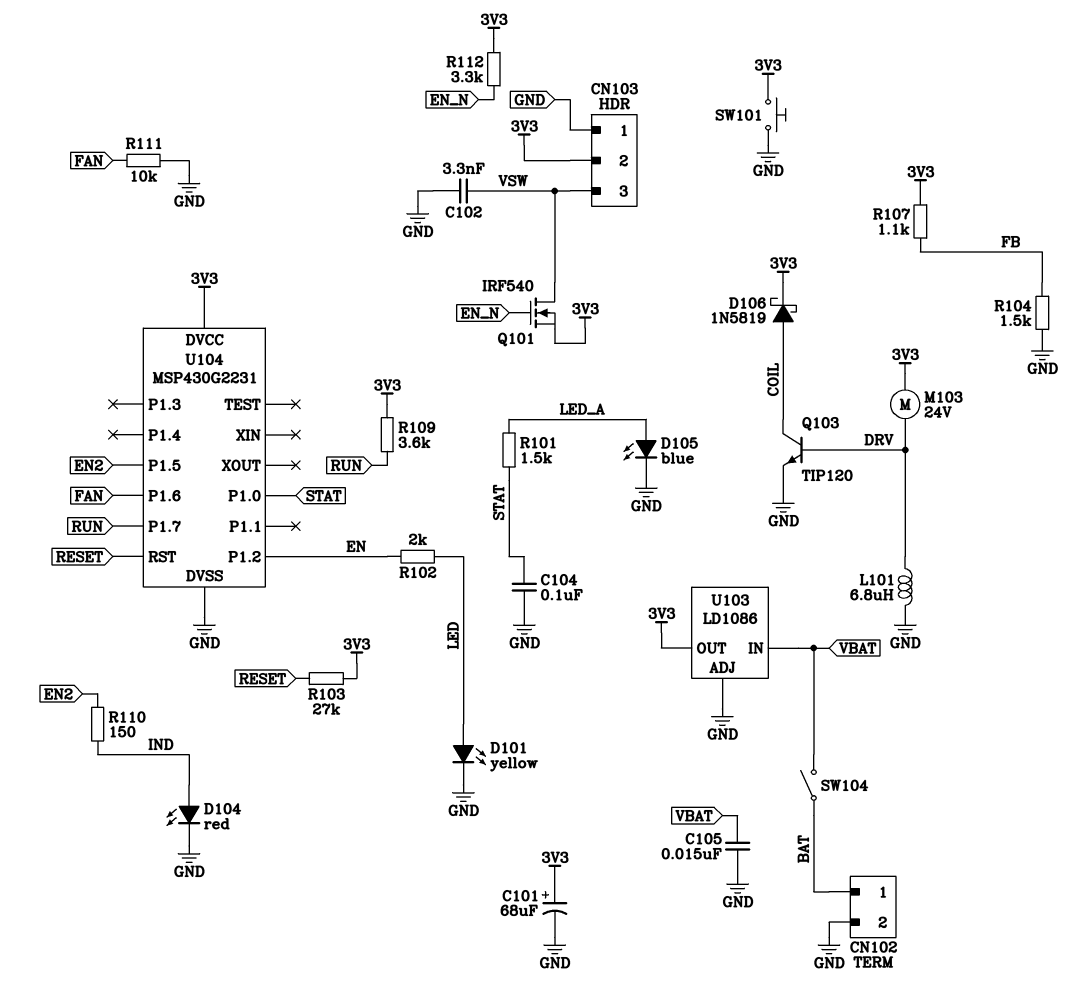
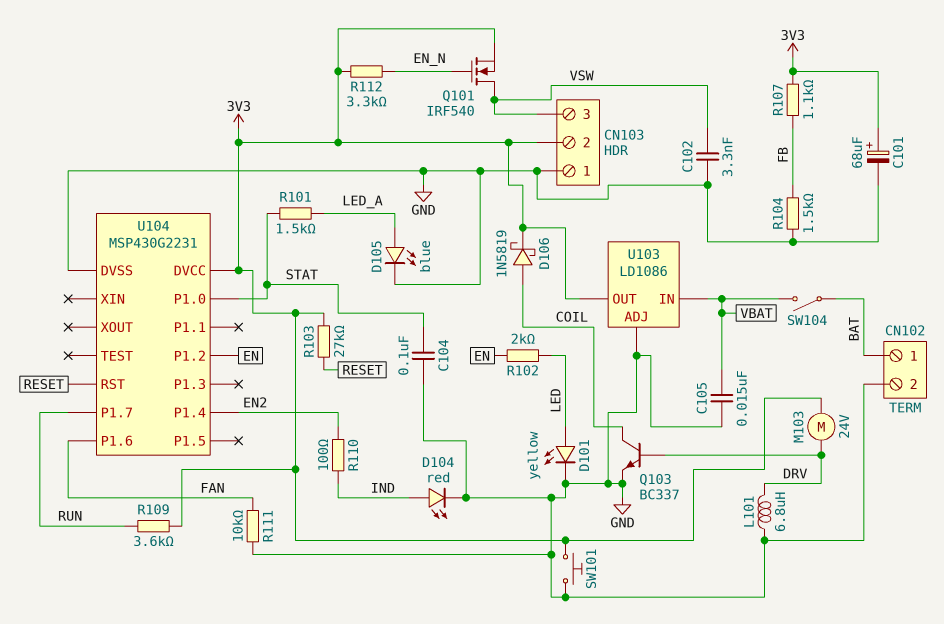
Q103: NPN TIP120 (B DRV, C COIL, E GND) -> NPN BC337 (B DRV, C COIL, E GND)
R110: 150 (EN2, IND) -> 100 (EN2, IND)
U104 pin P1.4: none -> EN2
U104 pin P1.5: EN2 -> none

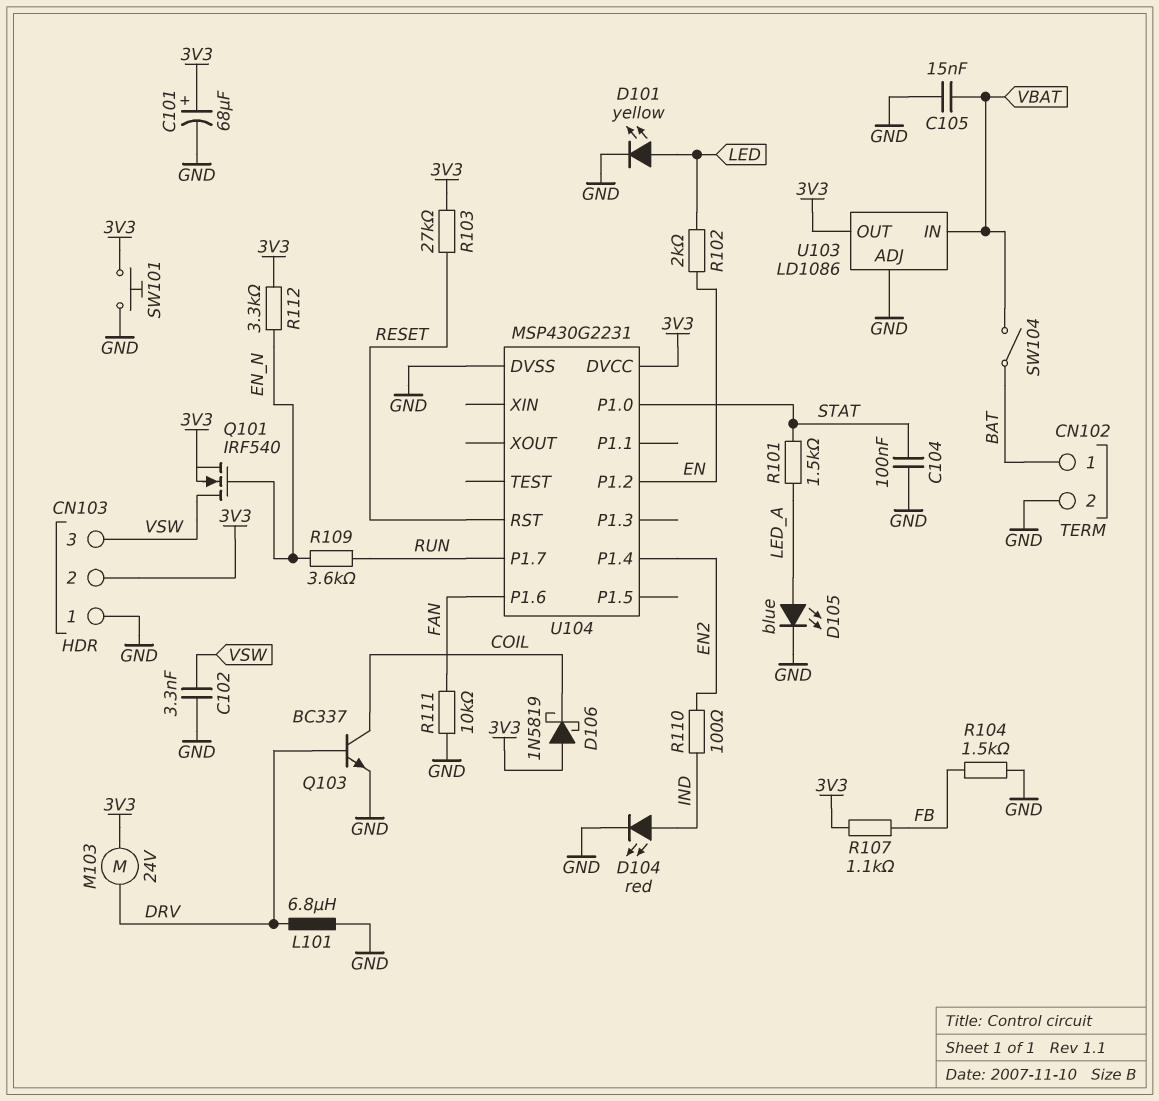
D106: schottky 1N5819 (A COIL, K 3V3) -> schottky 1N5819 (A 3V3, K COIL)
R109: 3.6k (3V3, RUN) -> 3.6k (EN_N, RUN)

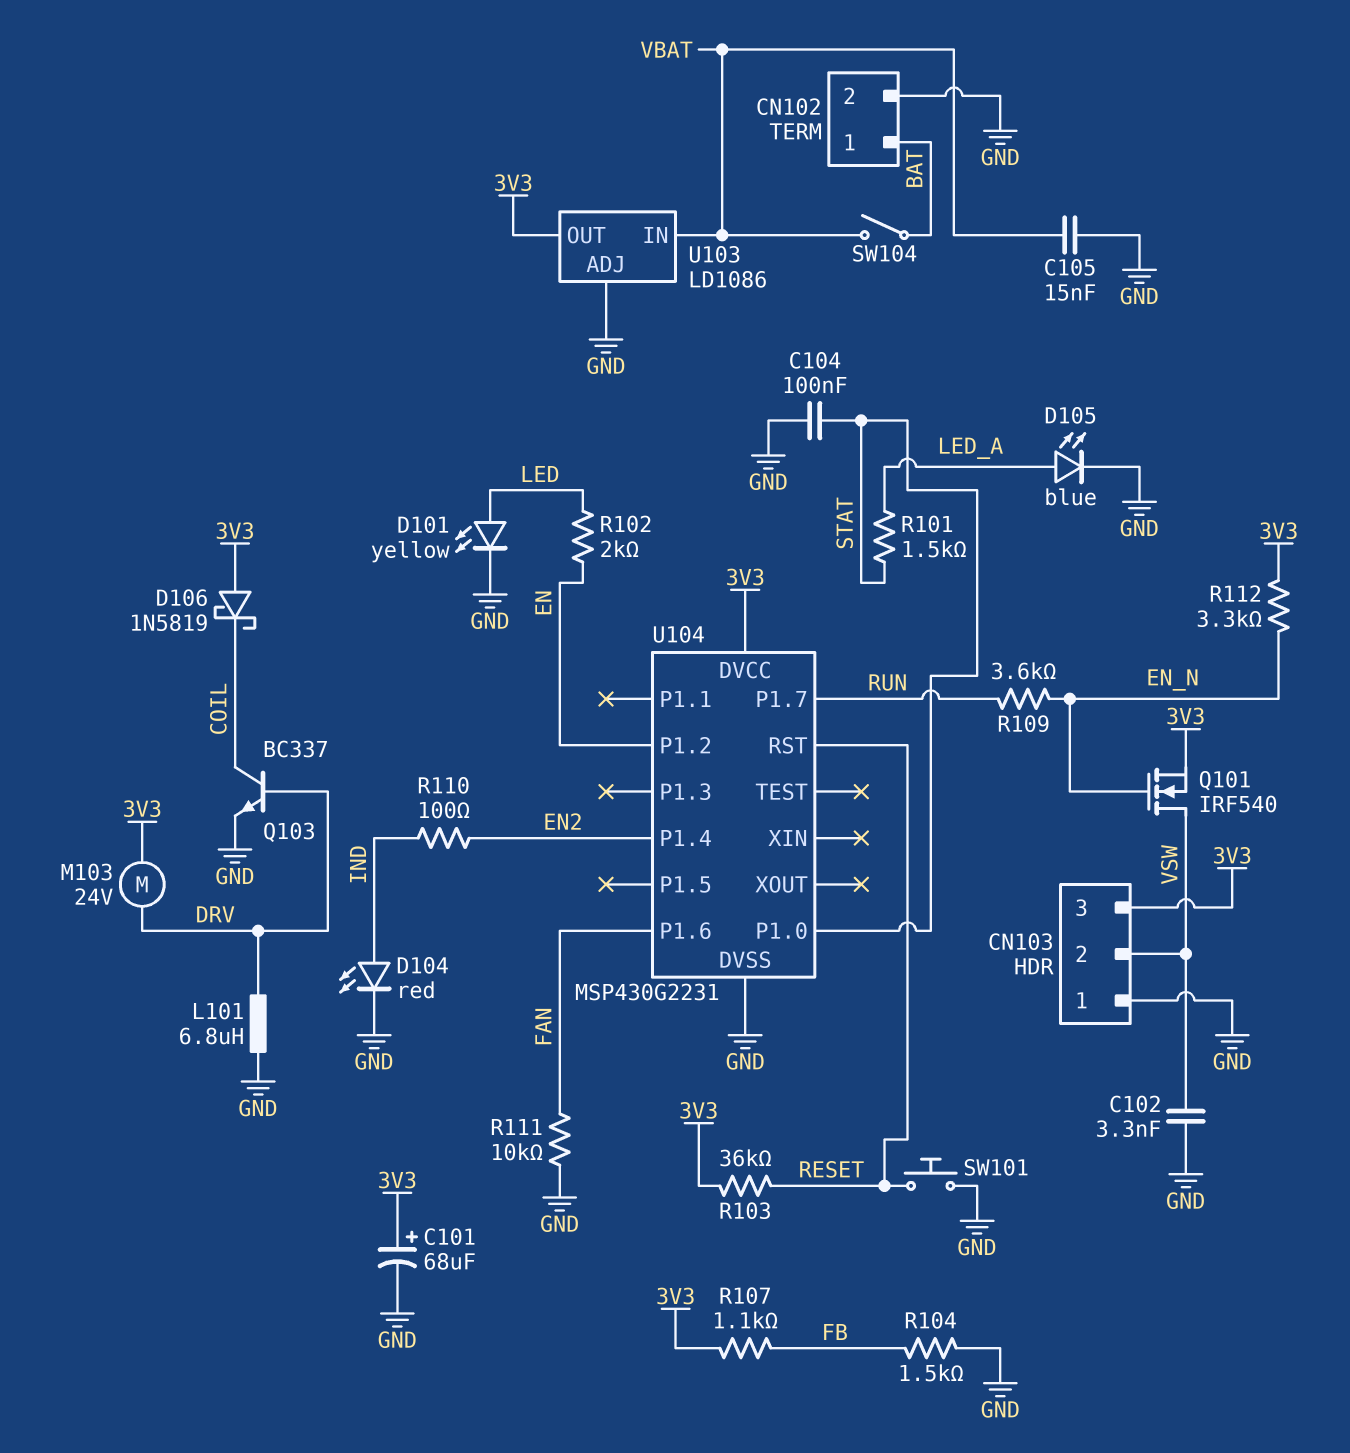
CN103 pin 2: 3V3 -> VSW
CN103 pin 3: VSW -> 3V3
R103: 27k (3V3, RESET) -> 36k (3V3, RESET)
SW101: button (3V3, GND) -> button (GND, RESET)

